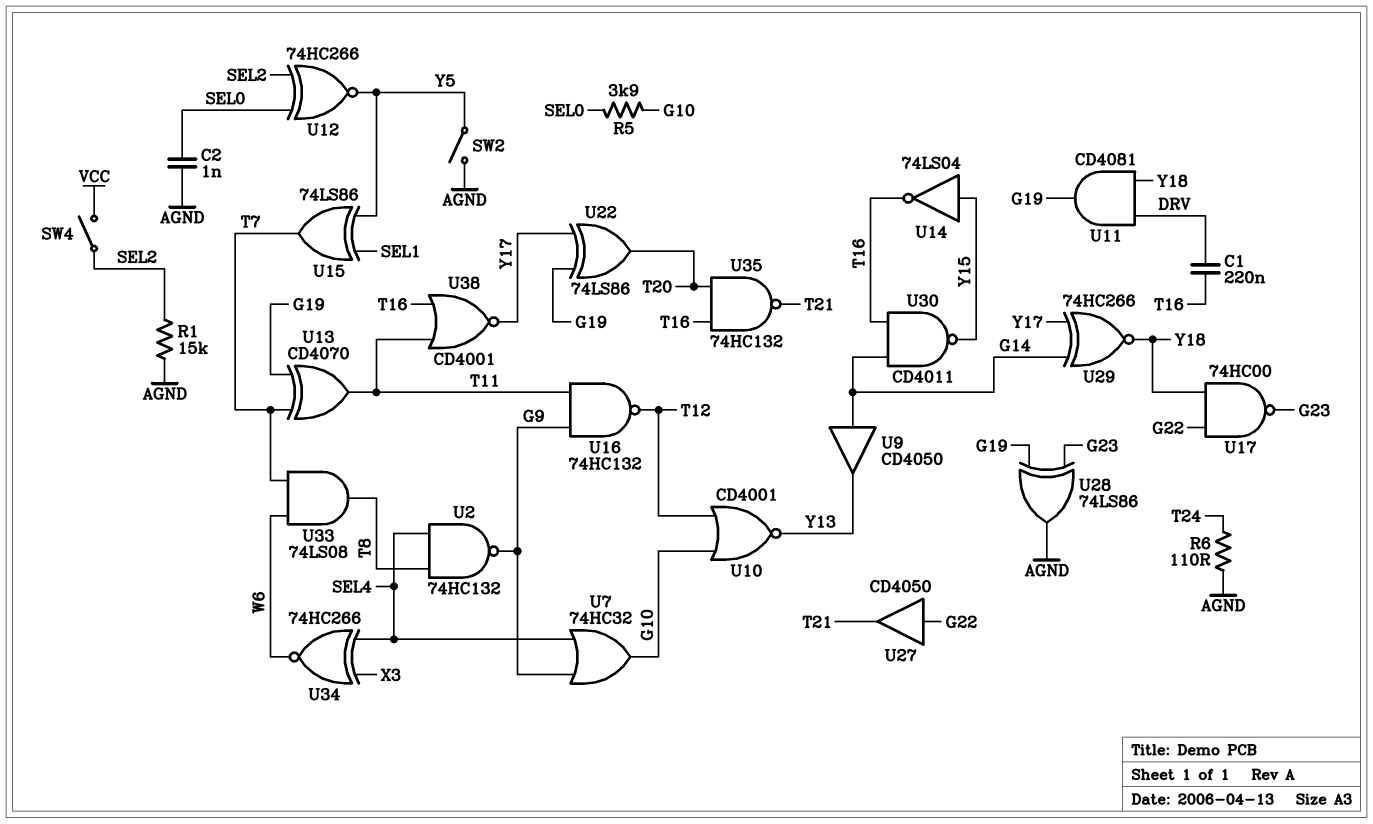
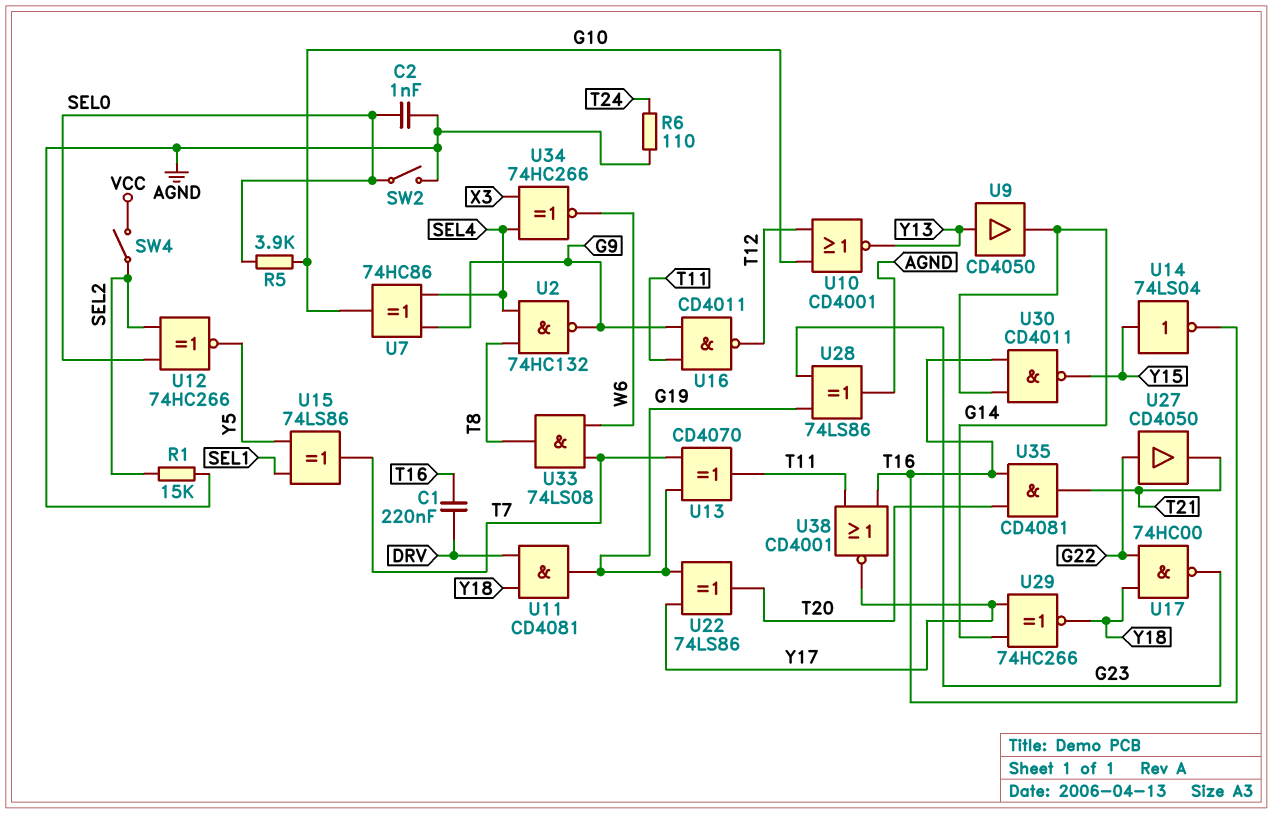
SW2: switch (AGND, Y5) -> switch (AGND, SEL0)
U7: OR 74HC32 (in G9, in SEL4, out G10) -> XOR 74HC86 (in G9, in SEL4, out G10)
U9: buffer CD4050 (in G14, out Y13) -> buffer CD4050 (in Y13, out G14)
U16: NAND 74HC132 (in G9, in T11, out T12) -> NAND CD4011 (in G9, in T11, out T12)
U35: NAND 74HC132 (in T16, in T20, out T21) -> AND CD4081 (in T16, in T20, out T21)

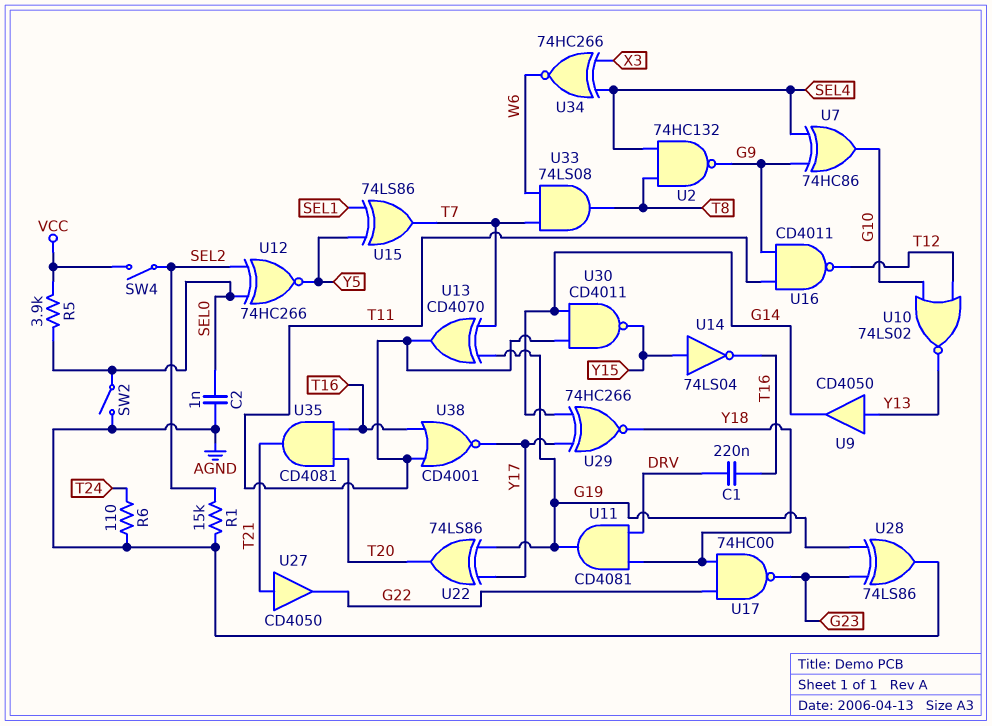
R5: 3.9k (G10, SEL0) -> 3.9k (SEL0, VCC)
U10: NOR CD4001 (in G10, in T12, out Y13) -> NOR 74LS02 (in G10, in T12, out Y13)
U27: buffer CD4050 (in G22, out T21) -> buffer CD4050 (in T21, out G22)
U30: NAND CD4011 (in G14, in T16, out Y15) -> NAND CD4011 (in G14, in T11, out Y15)

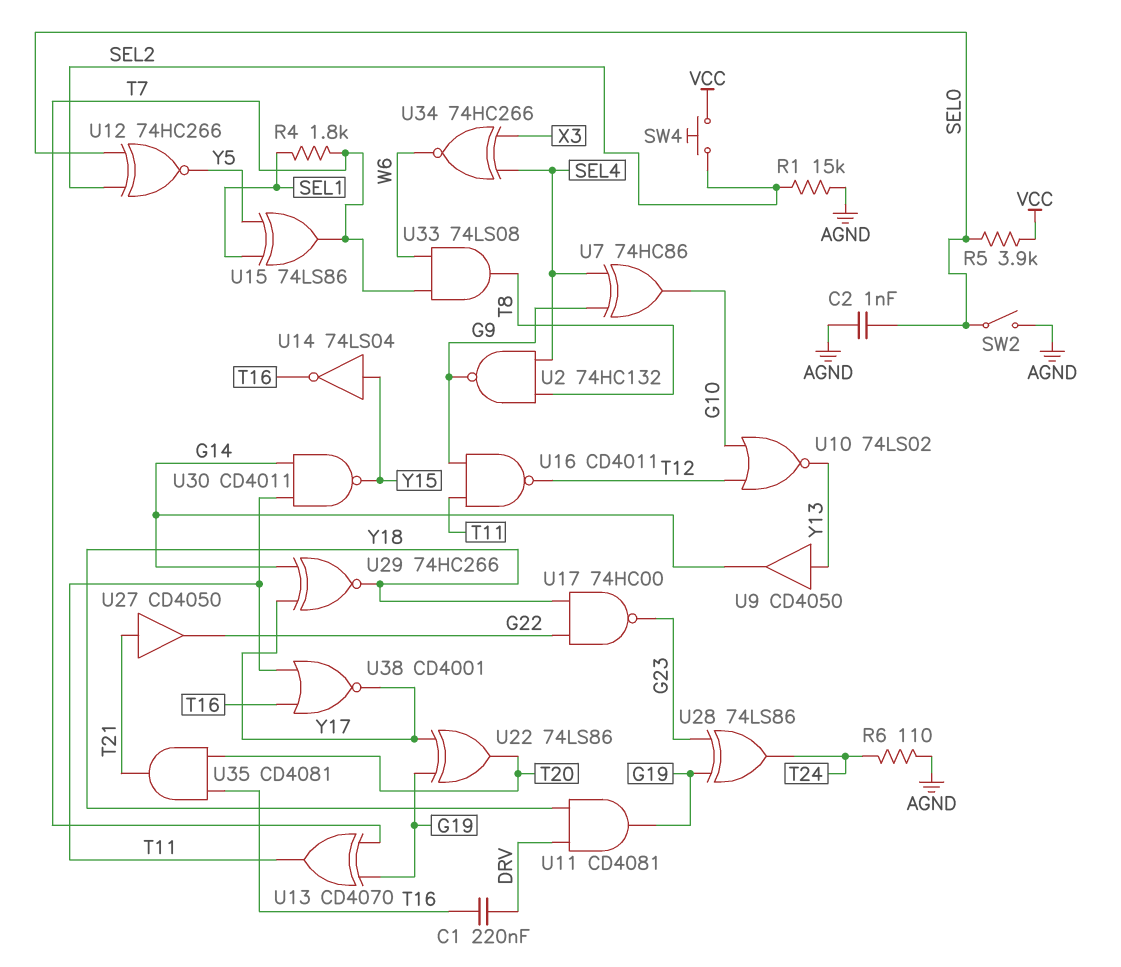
R4: none -> 1.8k (SEL1, T7)
SW4: switch (SEL2, VCC) -> button (SEL2, VCC)
U28: XOR 74LS86 (in G19, in G23, out AGND) -> XOR 74LS86 (in G19, in G23, out T24)

